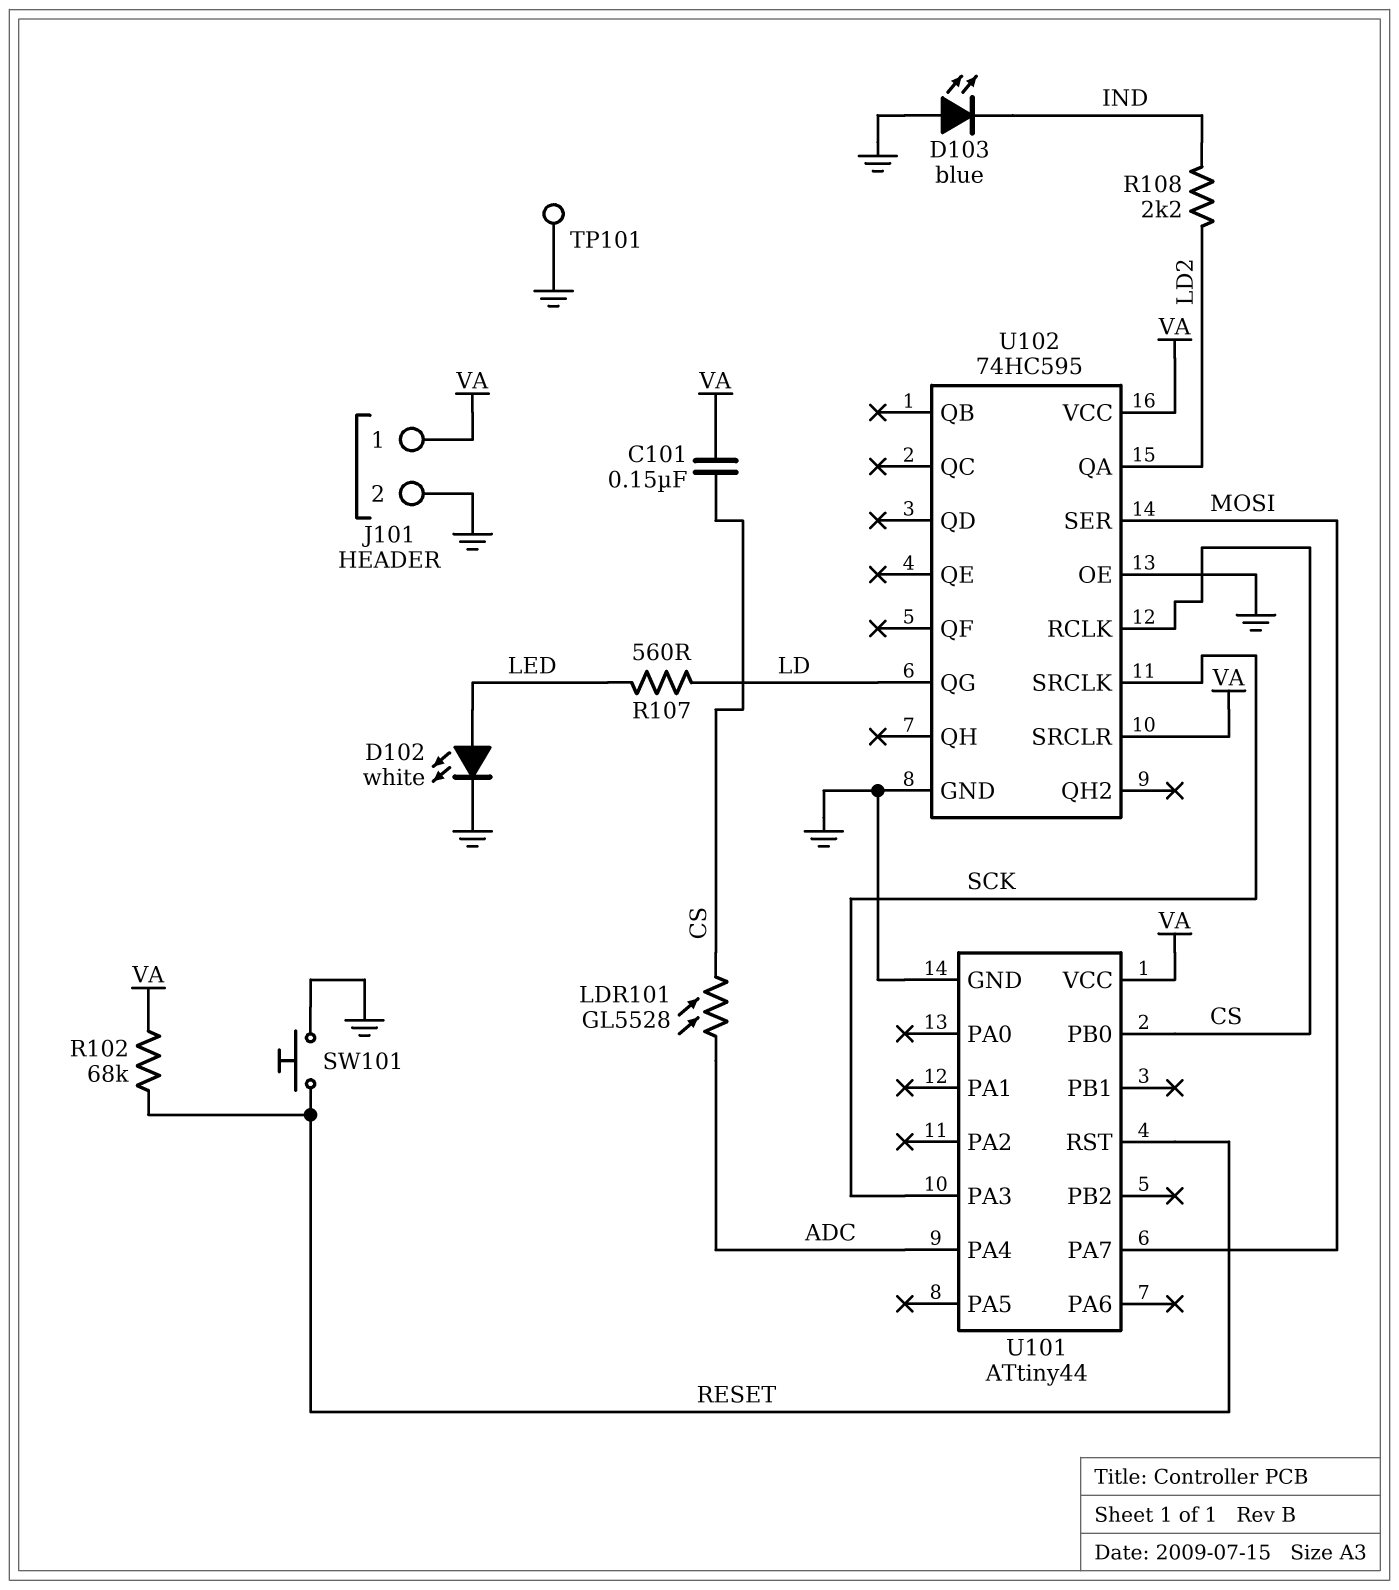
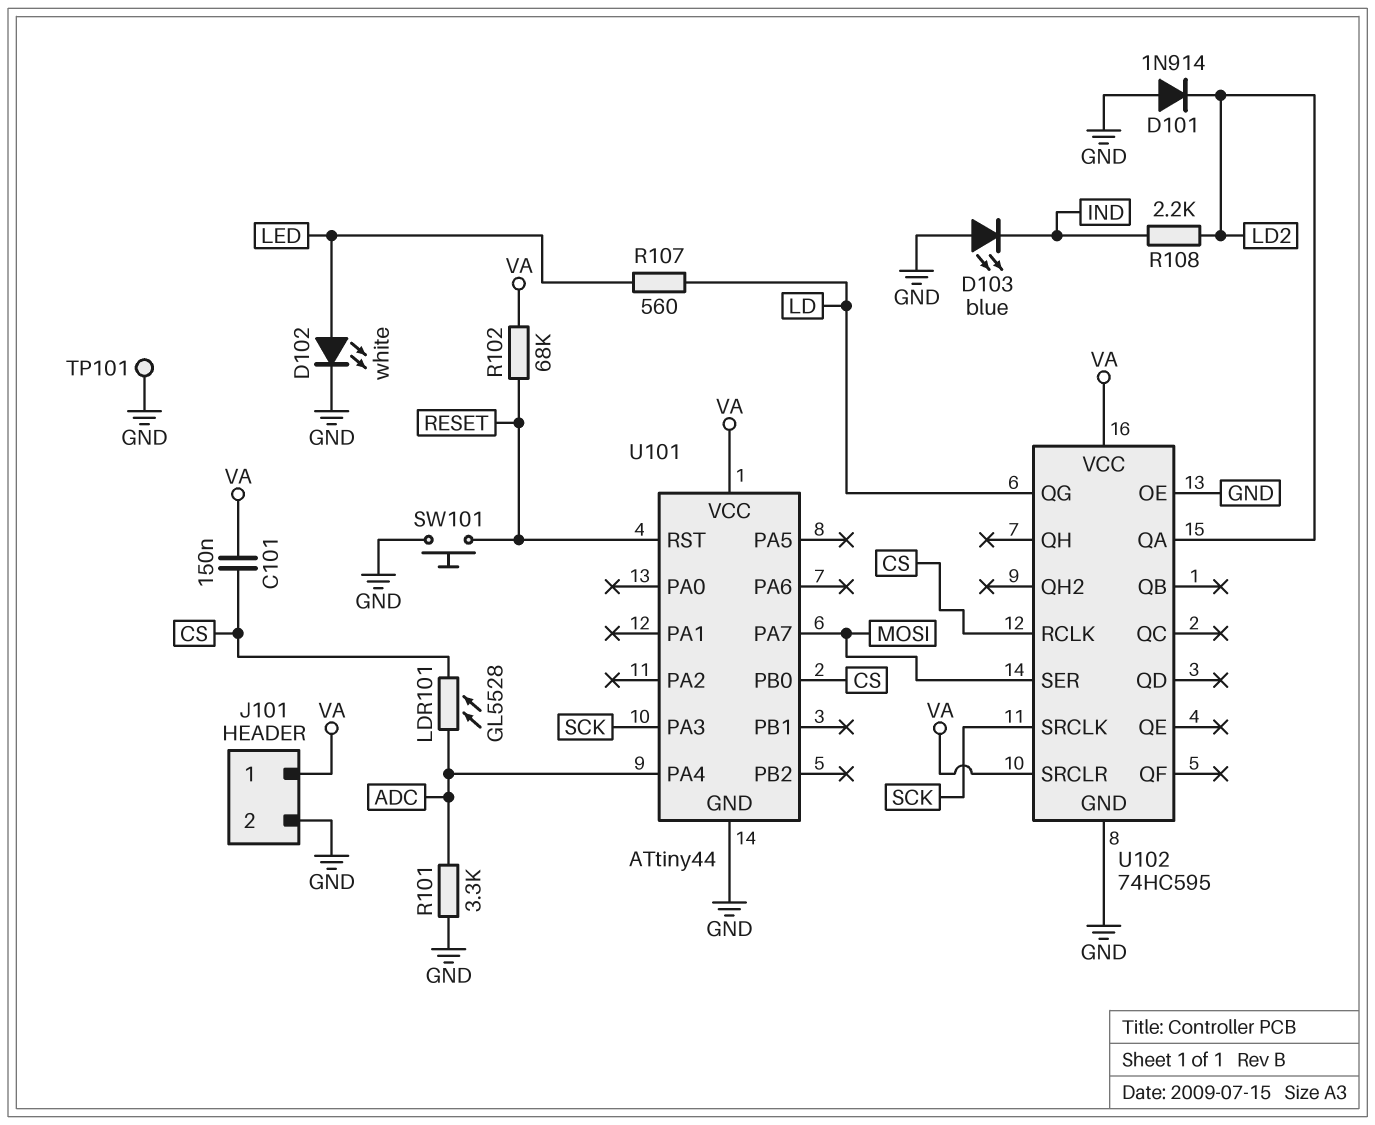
D101: none -> diode 1N914 (A GND, K LD2)
R101: none -> 3.3k (ADC, GND)

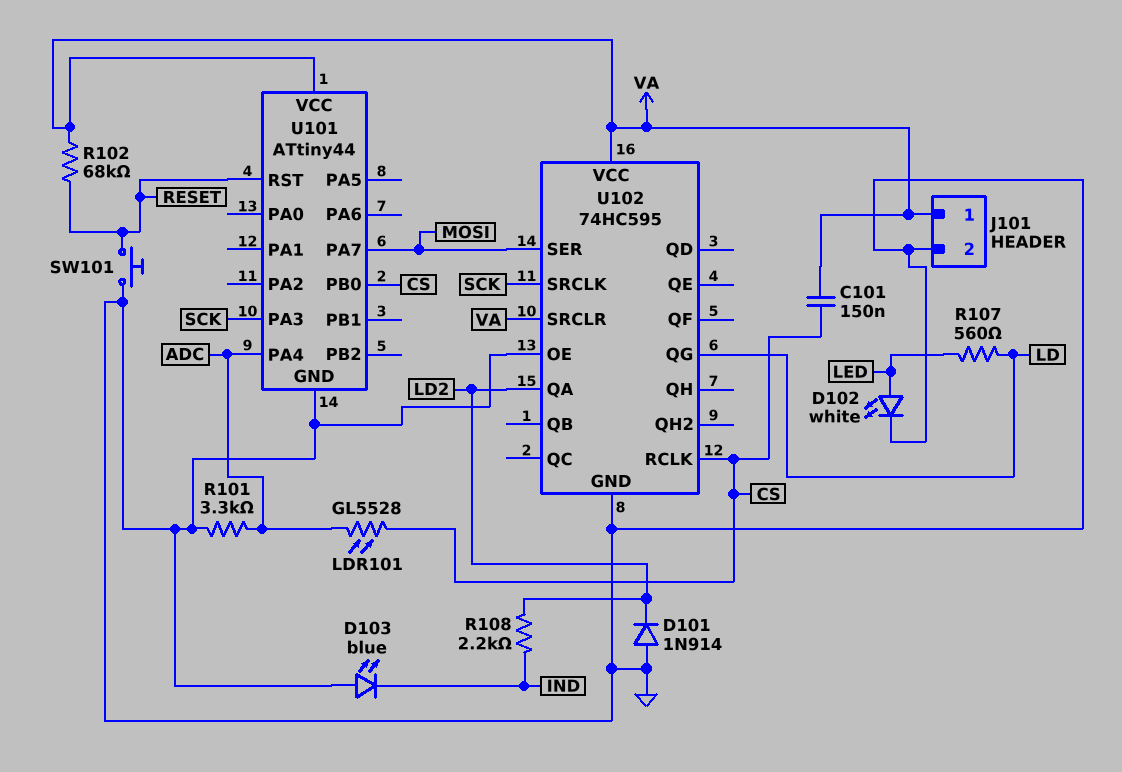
TP101: test point (GND) -> none

